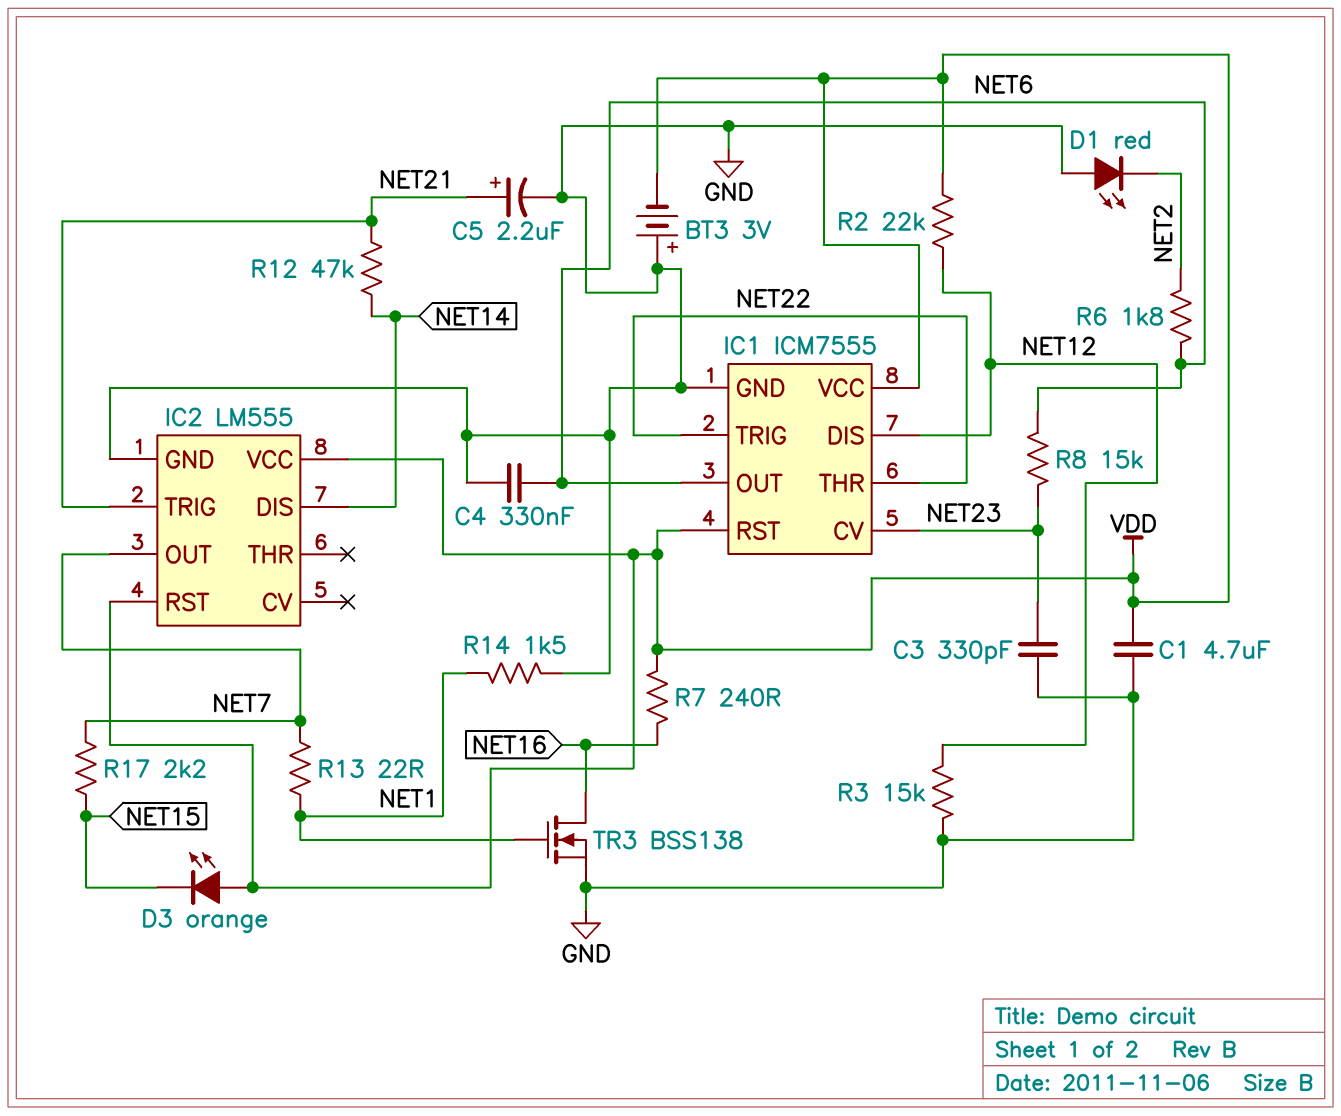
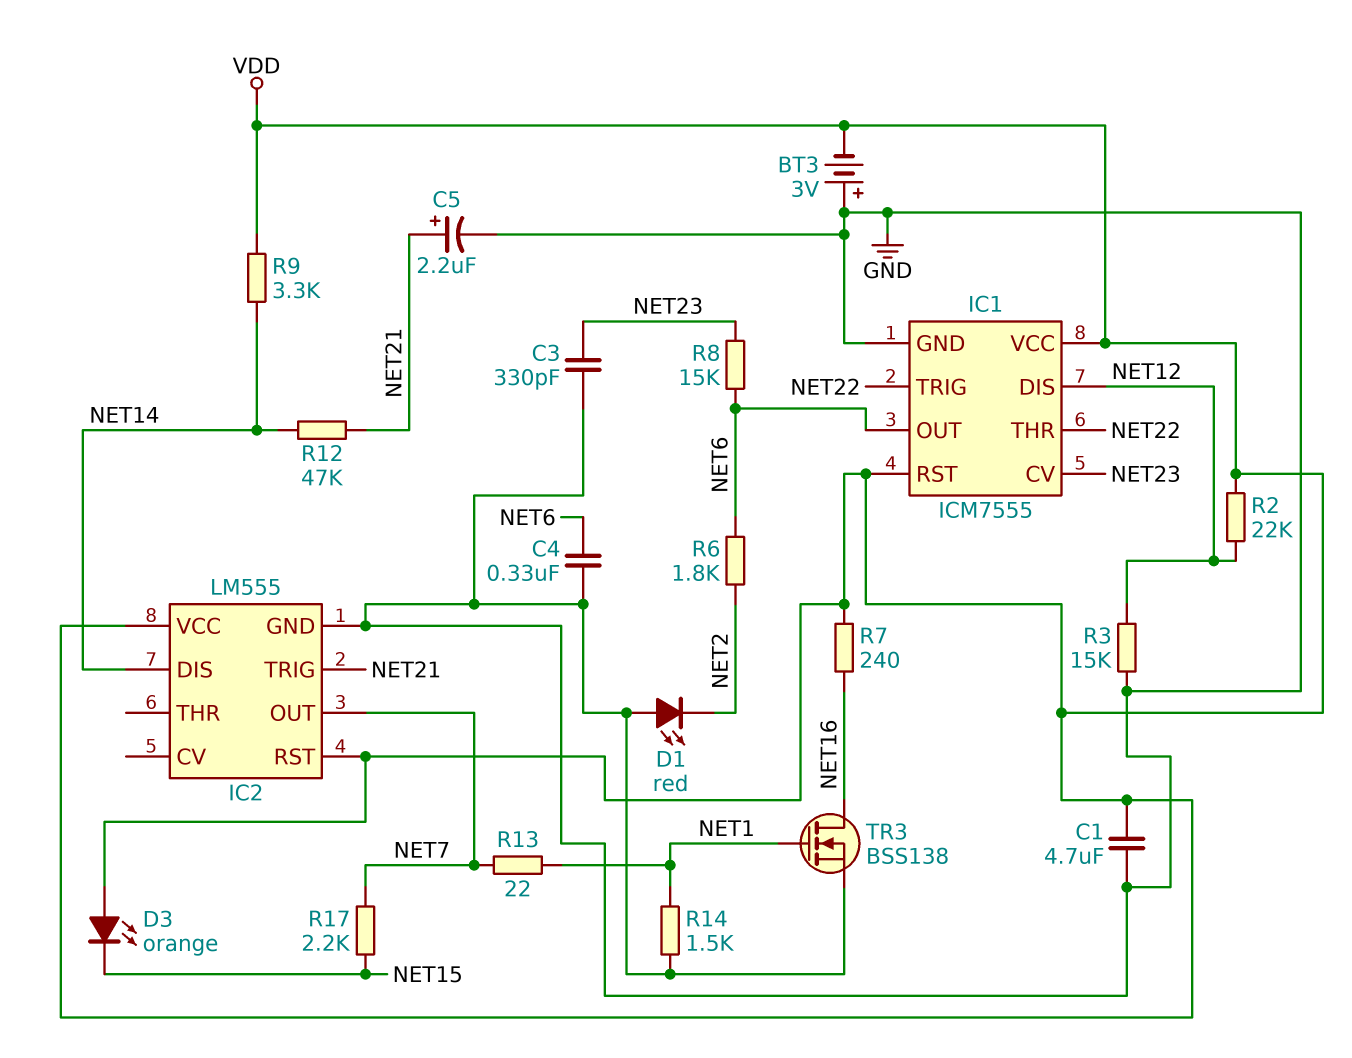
R9: none -> 3.3k (NET14, VDD)

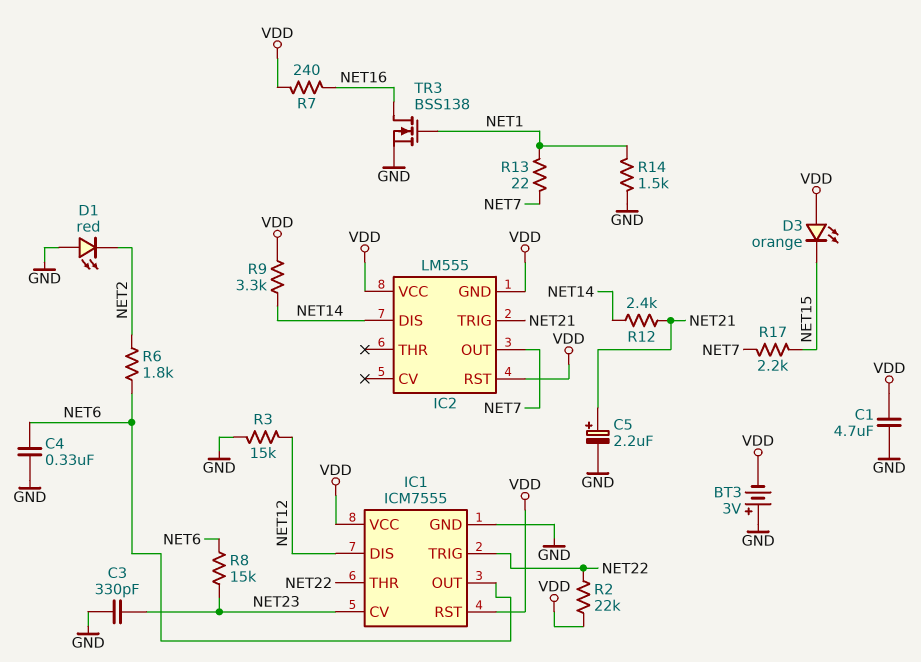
IC2 pin GND: GND -> VDD
R2: 22k (NET12, VDD) -> 22k (NET22, VDD)
R12: 47k (NET14, NET21) -> 2.4k (NET14, NET21)

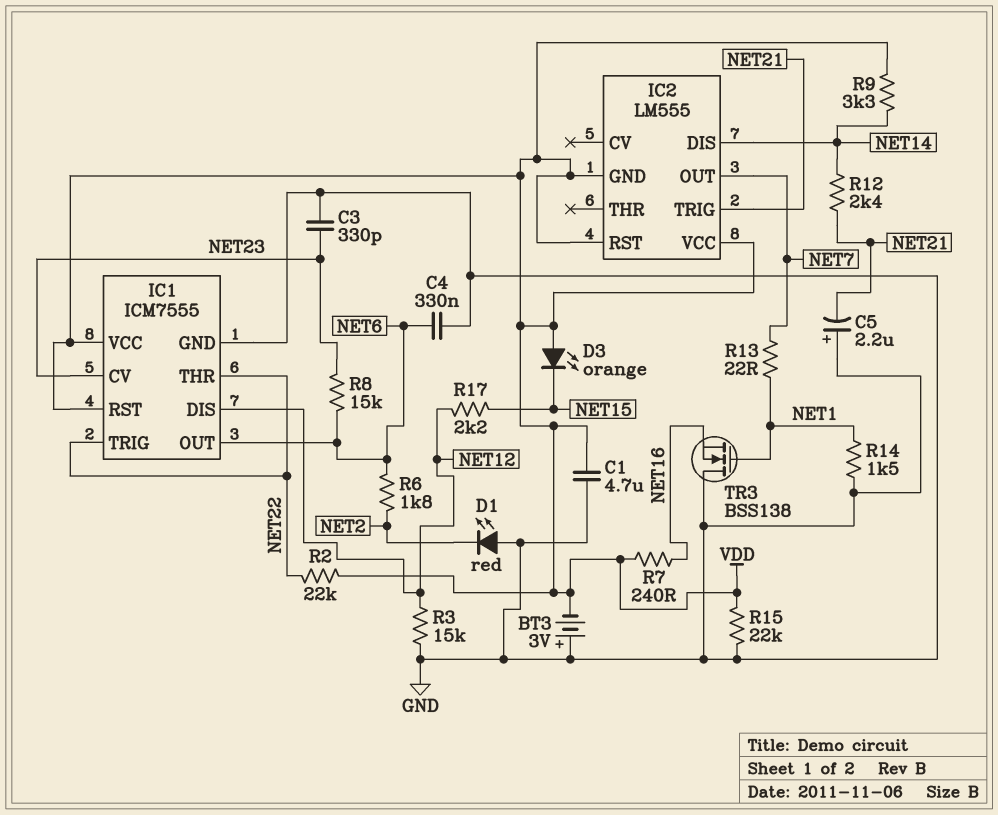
C5: 2.2uF (plus NET21, minus GND) -> 2.2uF (plus GND, minus NET21)
R15: none -> 22k (GND, VDD)
R17: 2.2k (NET7, NET15) -> 2.2k (NET12, NET15)
TR3: NMOS BSS138 (G NET1, D NET16, S GND) -> NMOS BSS138 (G NET1, D GND, S NET16)

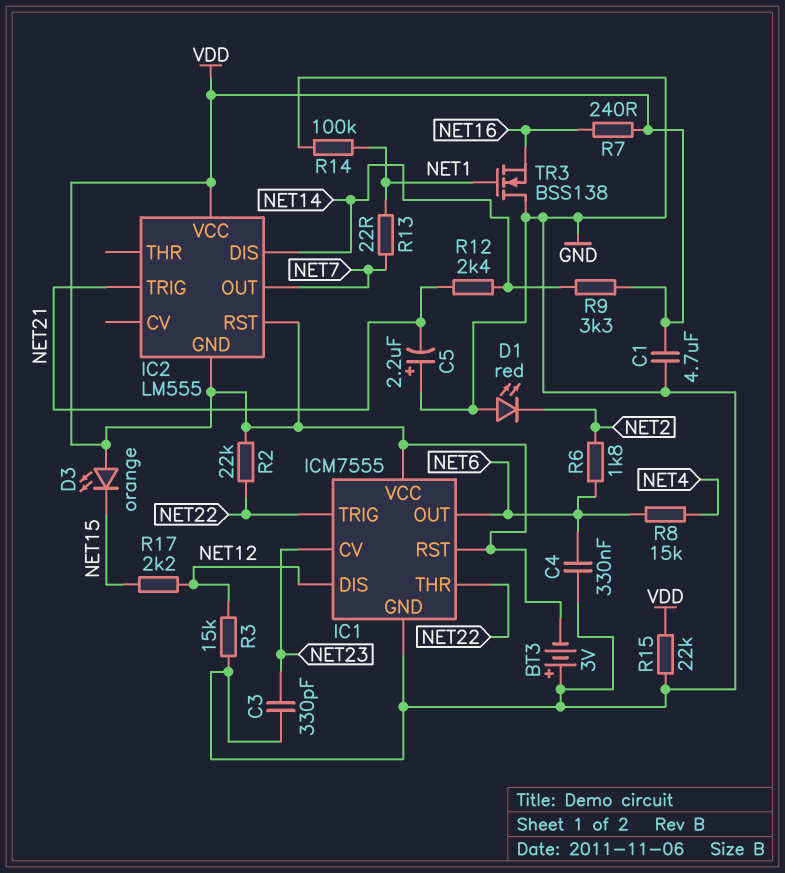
R8: 15k (NET6, NET23) -> 15k (NET4, NET6)
R14: 1.5k (GND, NET1) -> 100k (GND, NET1)

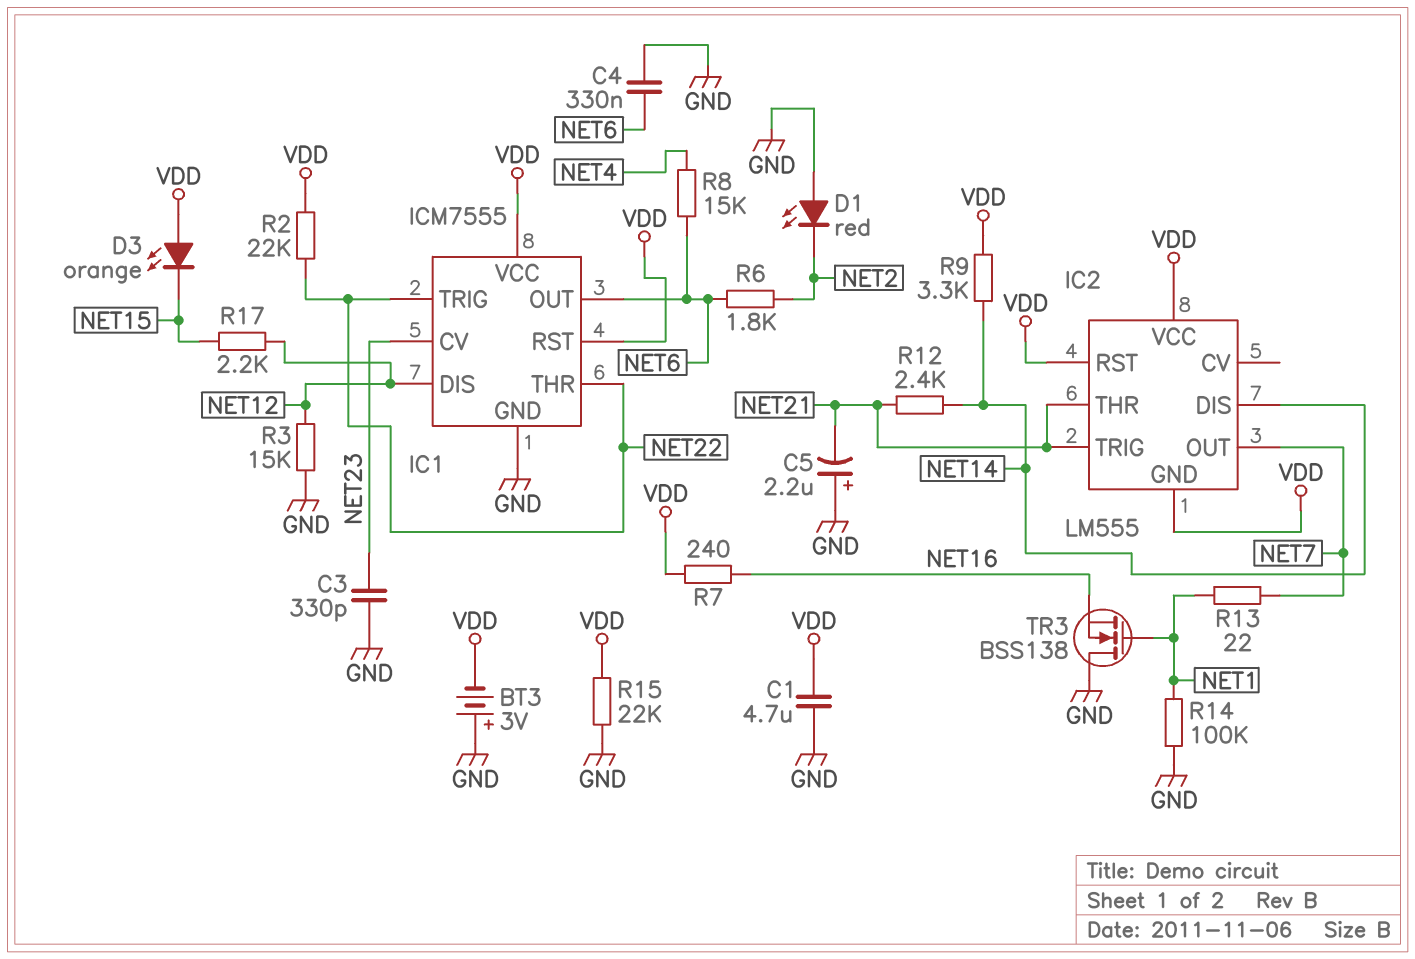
IC2 pin THR: none -> NET21

